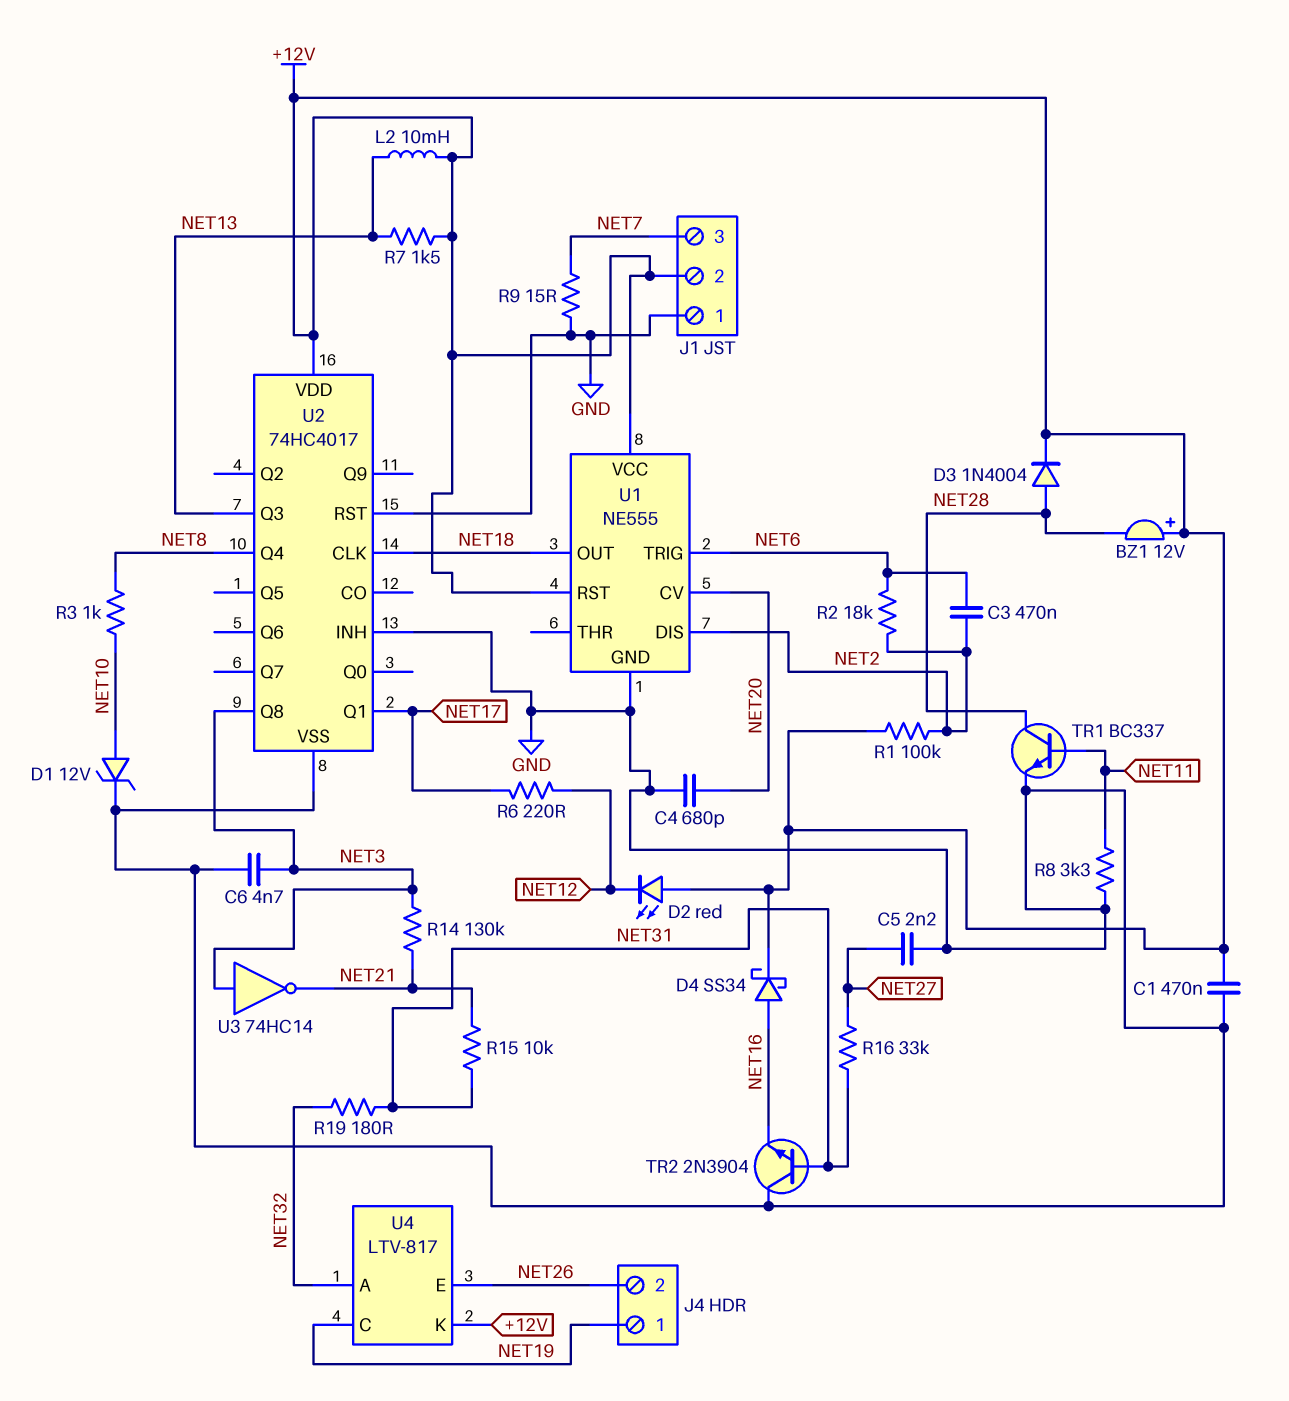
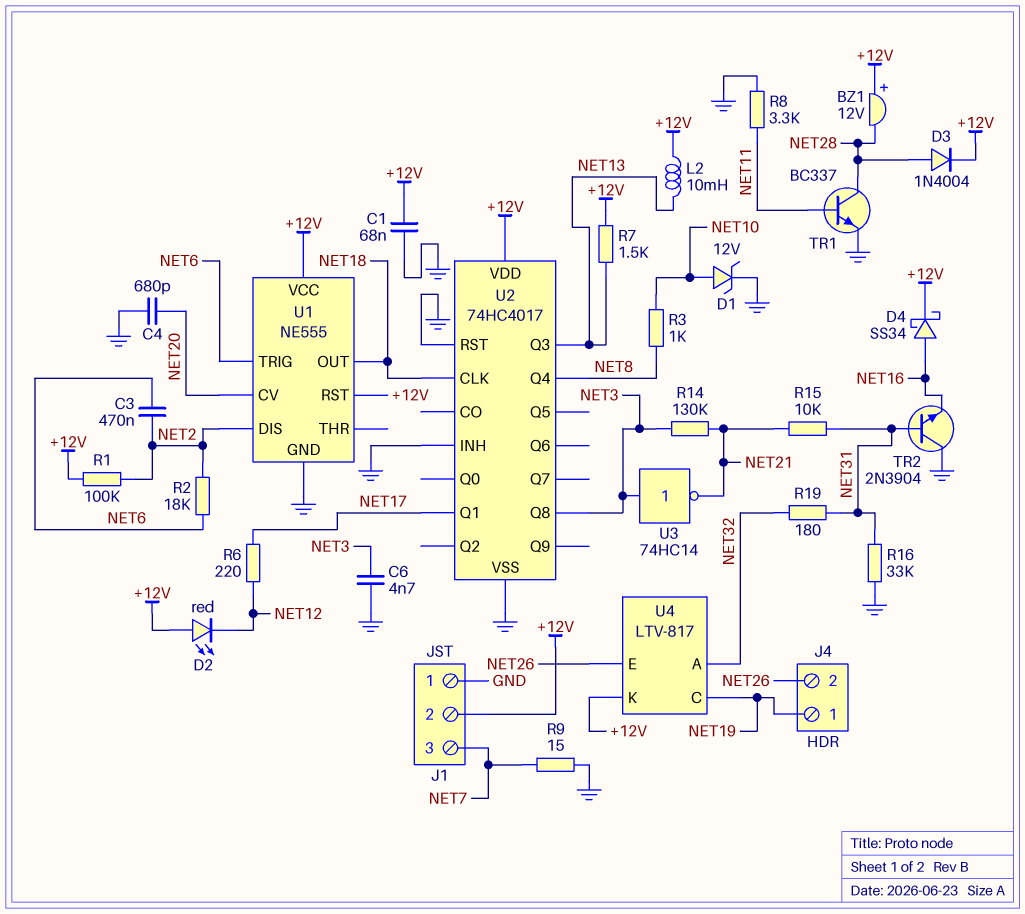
C1: 470nF (+12V, GND) -> 68nF (+12V, GND)
C5: 2.2nF (GND, NET27) -> none
R16: 33k (NET27, NET31) -> 33k (GND, NET31)

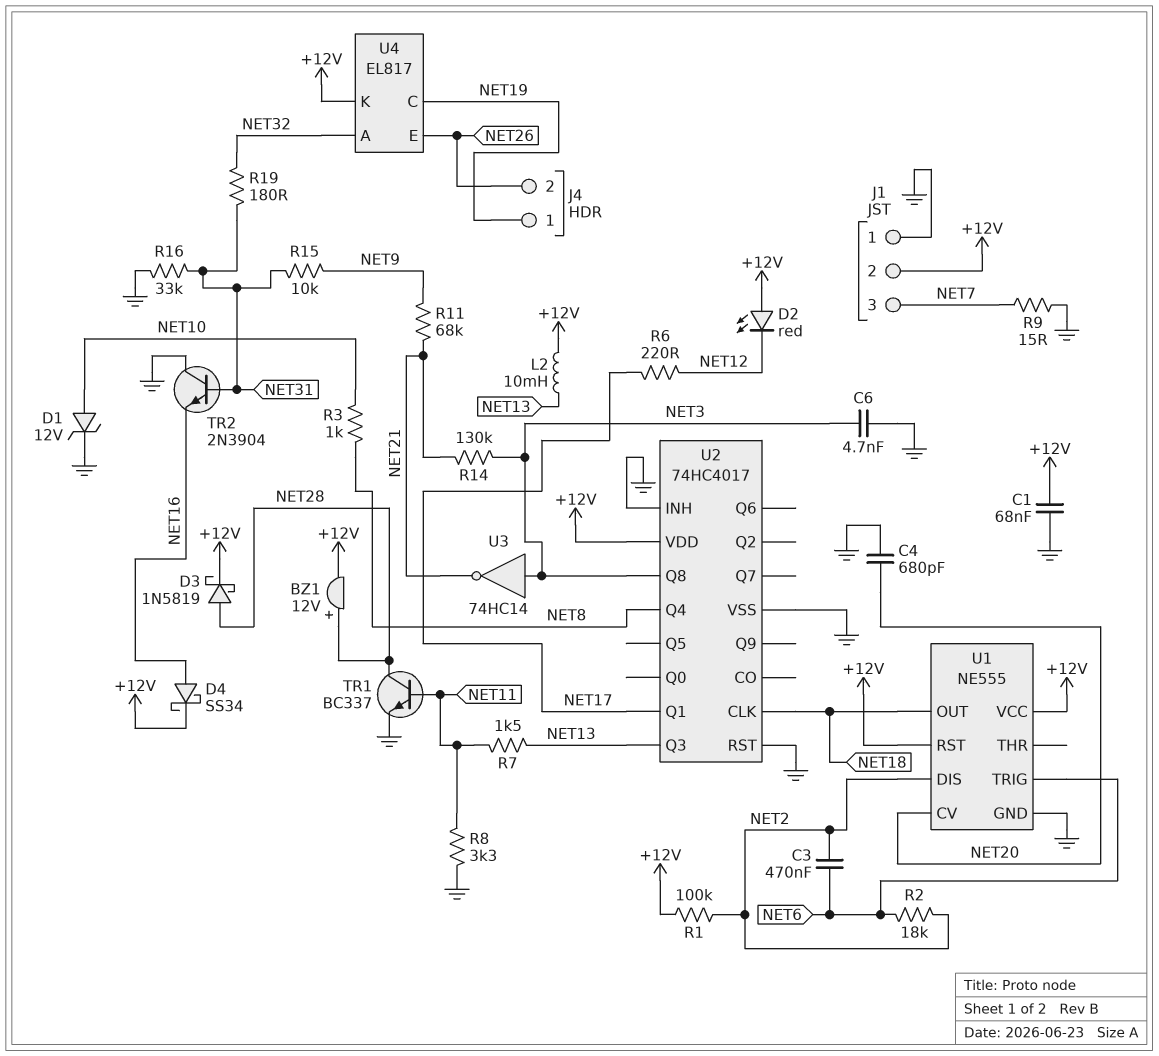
BZ1: buzzer 12V (plus +12V, minus NET28) -> buzzer 12V (plus NET28, minus +12V)
D3: diode 1N4004 (A NET28, K +12V) -> schottky 1N5819 (A NET28, K +12V)
R7: 1.5k (+12V, NET13) -> 1.5k (NET11, NET13)
R11: none -> 68k (NET9, NET21)
R15: 10k (NET21, NET31) -> 10k (NET9, NET31)
U4: LTV-817 -> EL817

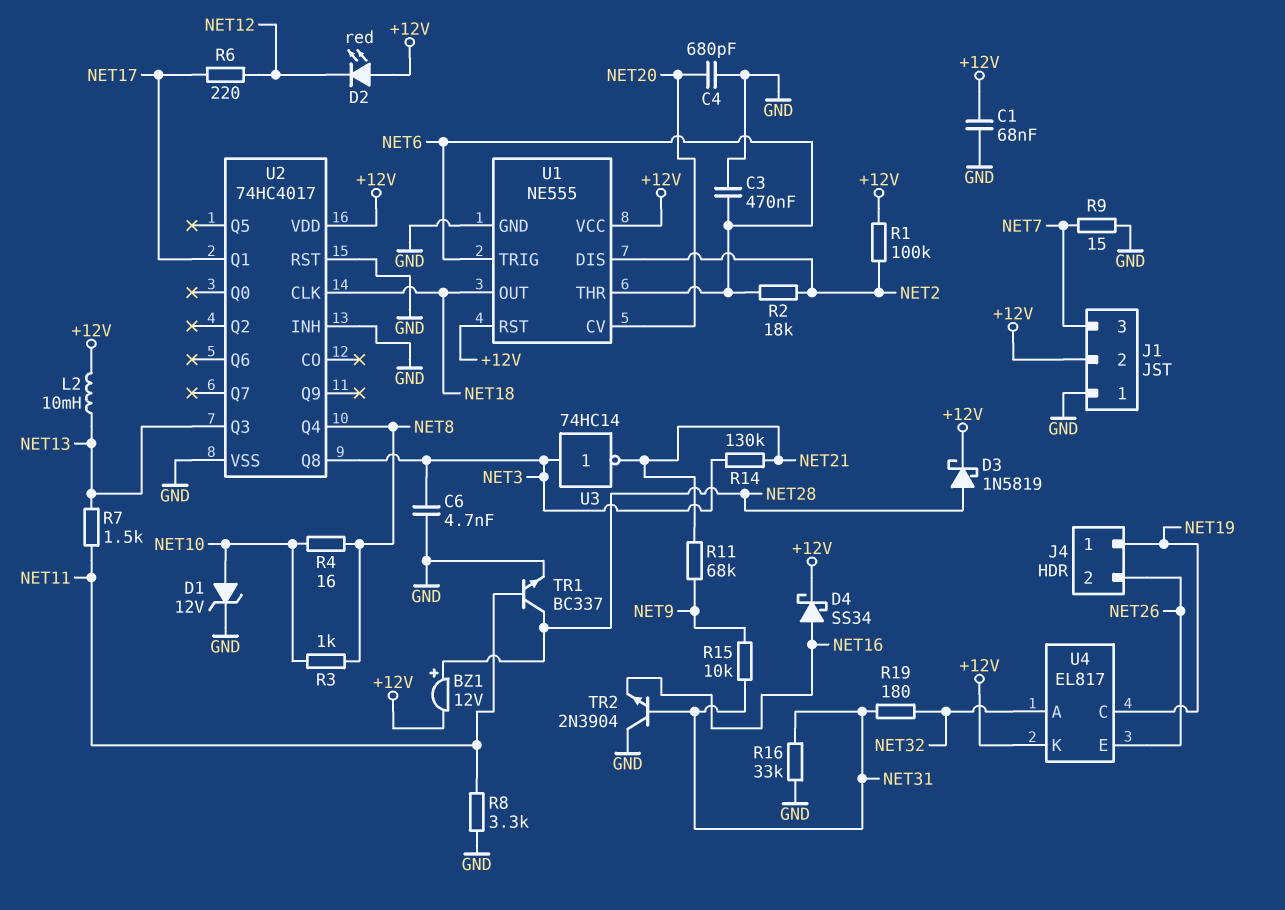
C3: 470nF (NET2, NET6) -> 470nF (GND, NET6)
R4: none -> 16 (NET8, NET10)
U1 pin THR: none -> NET6

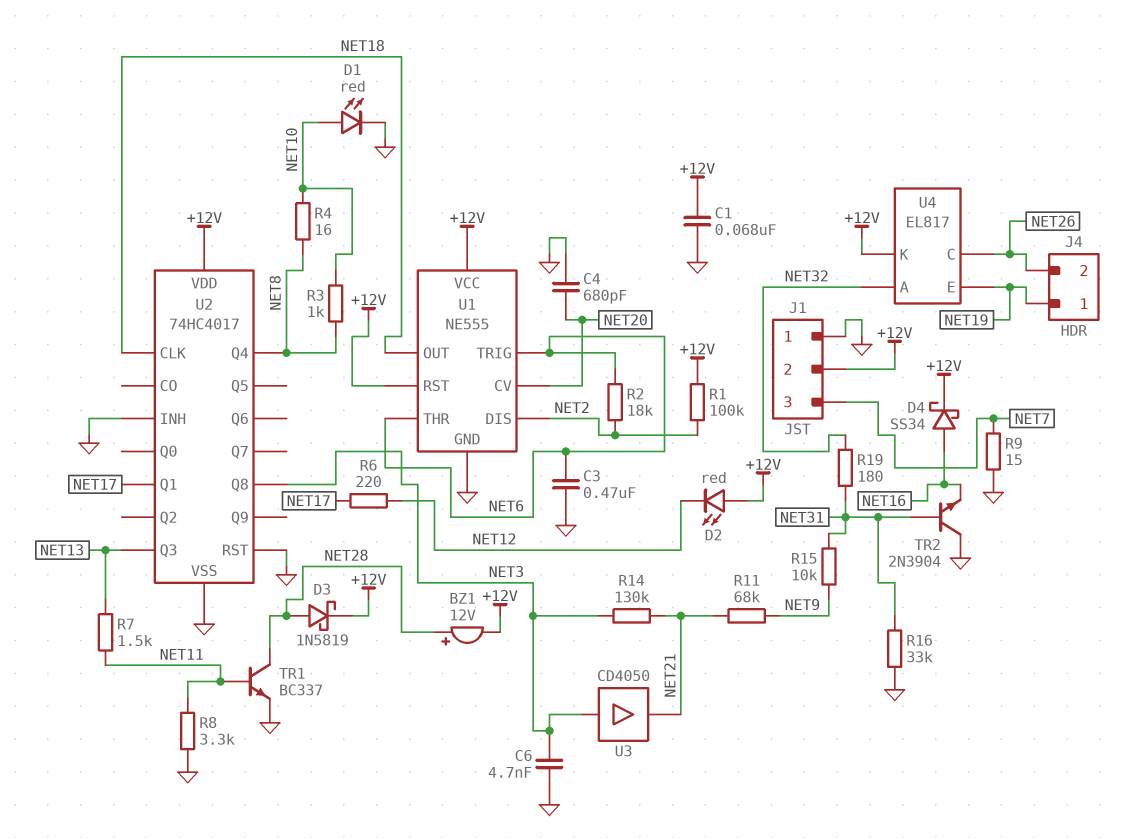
D1: zener 12V (A NET10, K GND) -> LED red (A NET10, K GND)
L2: 10mH (+12V, NET13) -> none
U3: NOT 74HC14 (in NET3, out NET21) -> buffer CD4050 (in NET3, out NET21)
U4 pin C: NET19 -> NET26
U4 pin E: NET26 -> NET19

